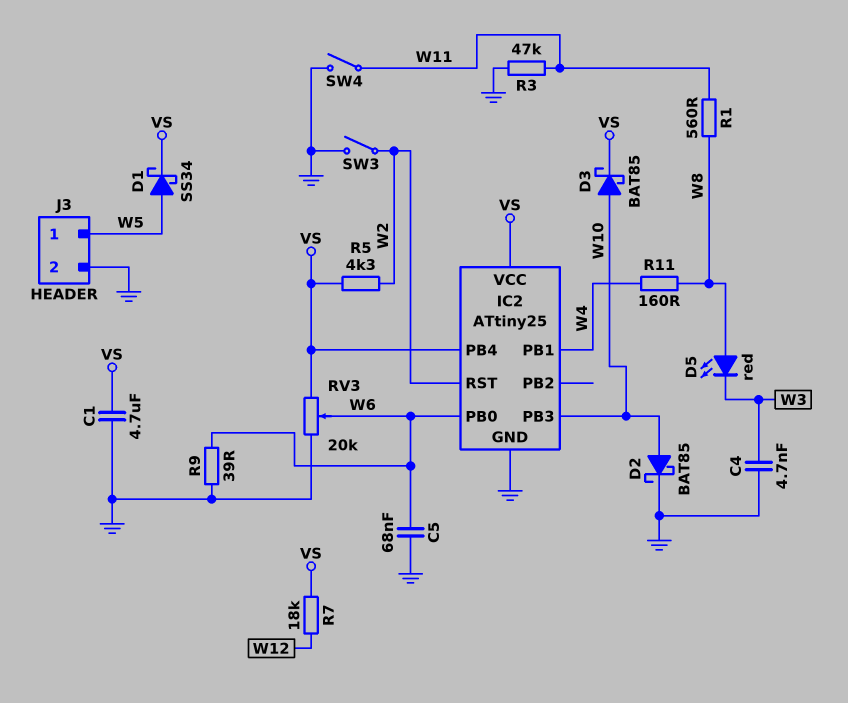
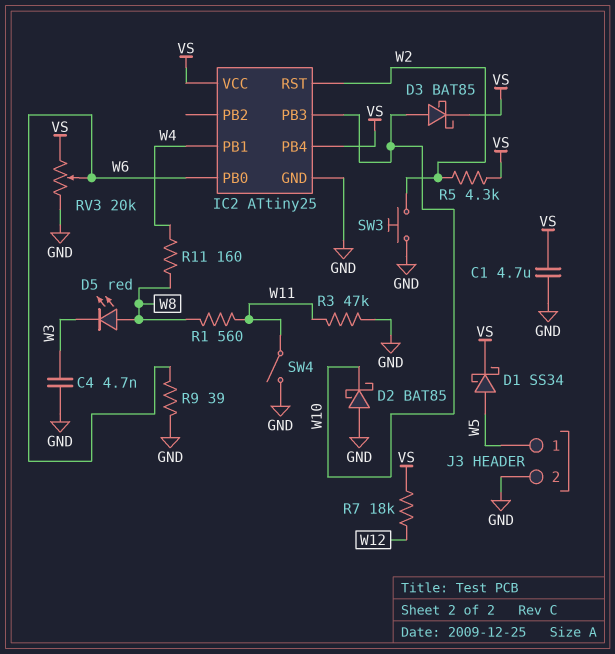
C5: 68nF (GND, W6) -> none
D2: schottky BAT85 (A W10, K GND) -> schottky BAT85 (A GND, K W10)
SW3: switch (GND, W2) -> button (GND, W2)

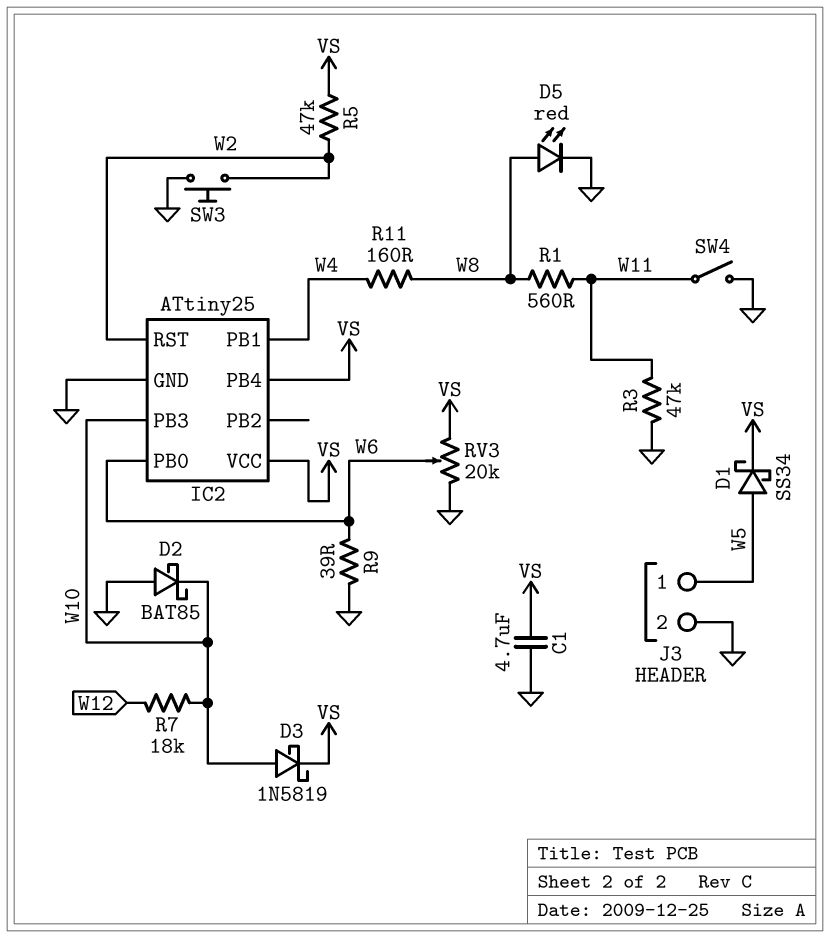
C4: 4.7nF (GND, W3) -> none
D3: schottky BAT85 (A W10, K VS) -> schottky 1N5819 (A W10, K VS)
D5: LED red (A W8, K W3) -> LED red (A W8, K GND)
R5: 4.3k (VS, W2) -> 47k (VS, W2)
R7: 18k (VS, W12) -> 18k (W10, W12)

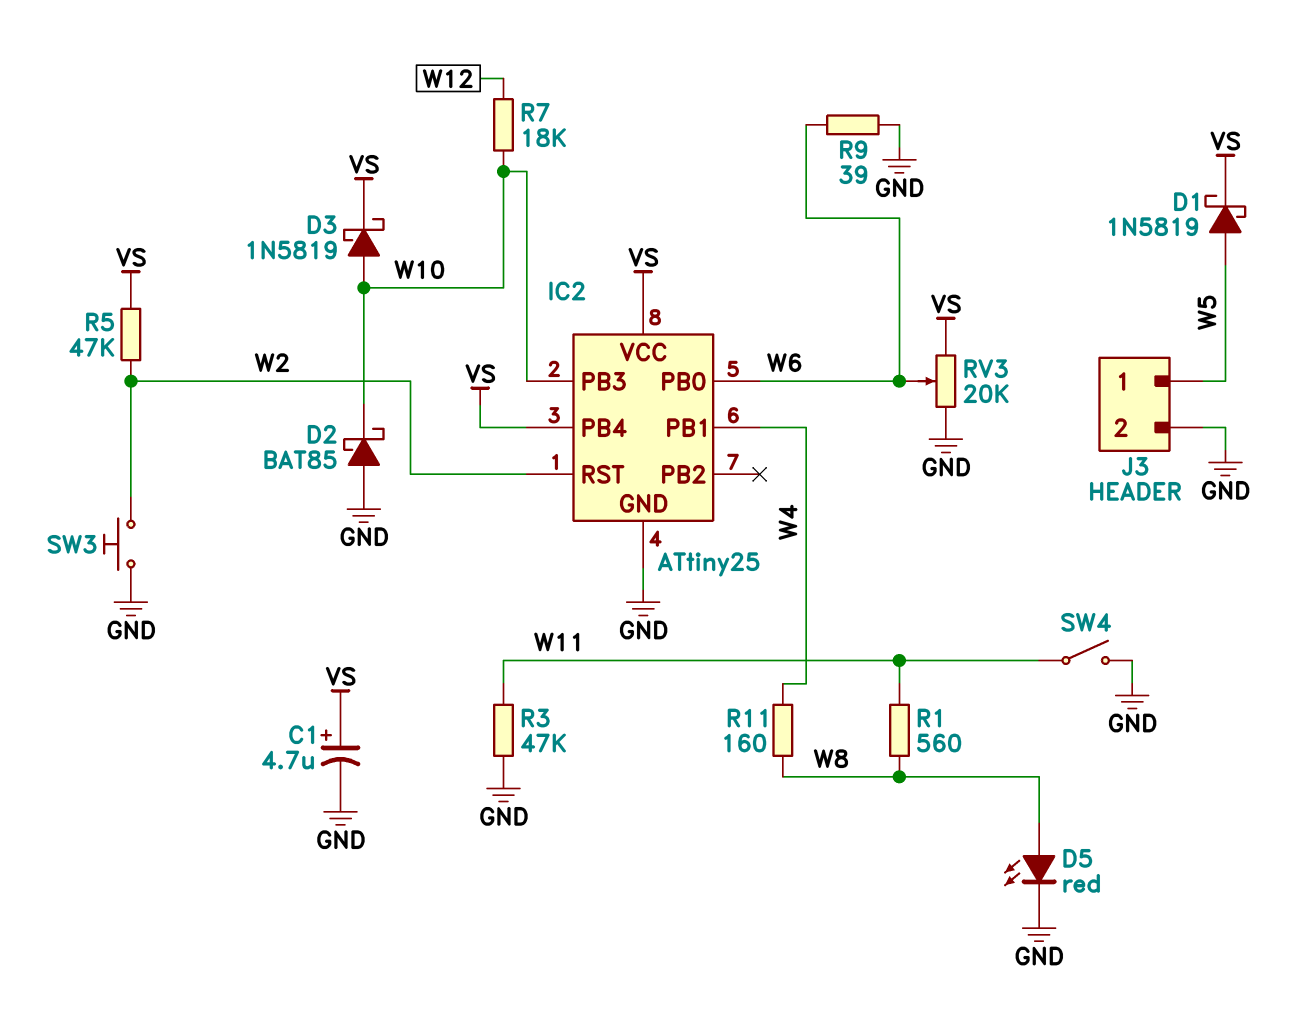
C1: 4.7uF (GND, VS) -> 4.7uF (plus VS, minus GND)
D1: schottky SS34 (A W5, K VS) -> schottky 1N5819 (A W5, K VS)

